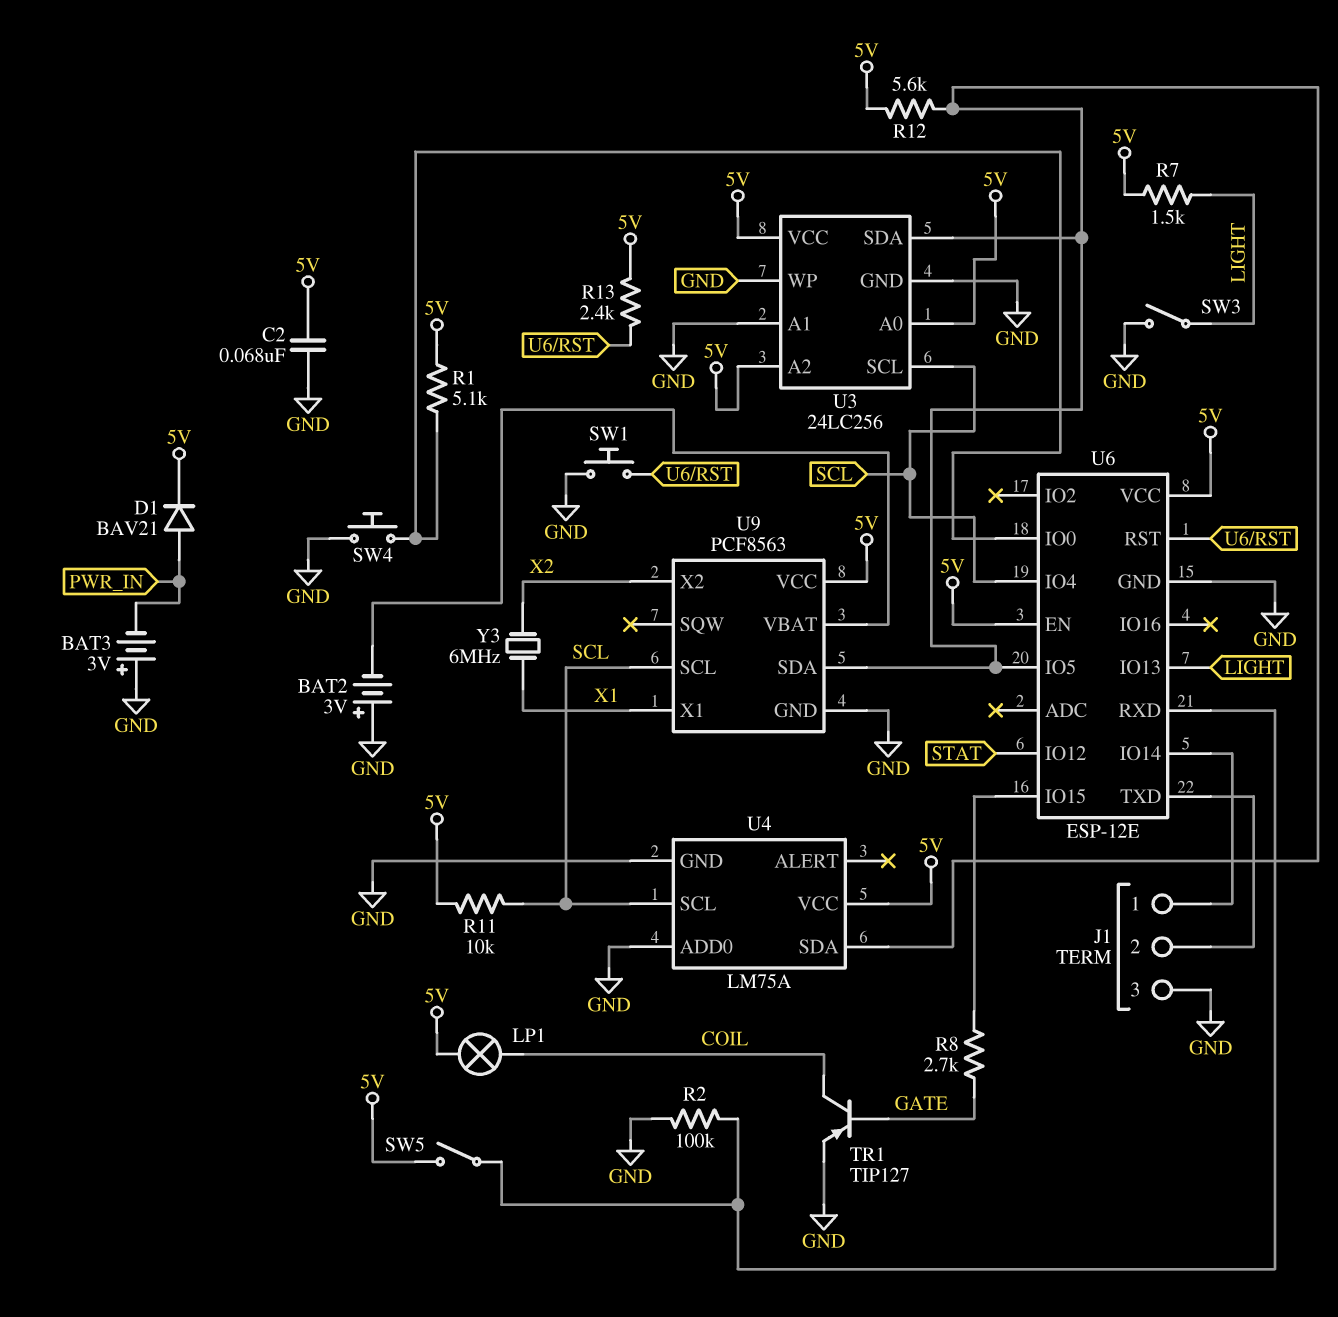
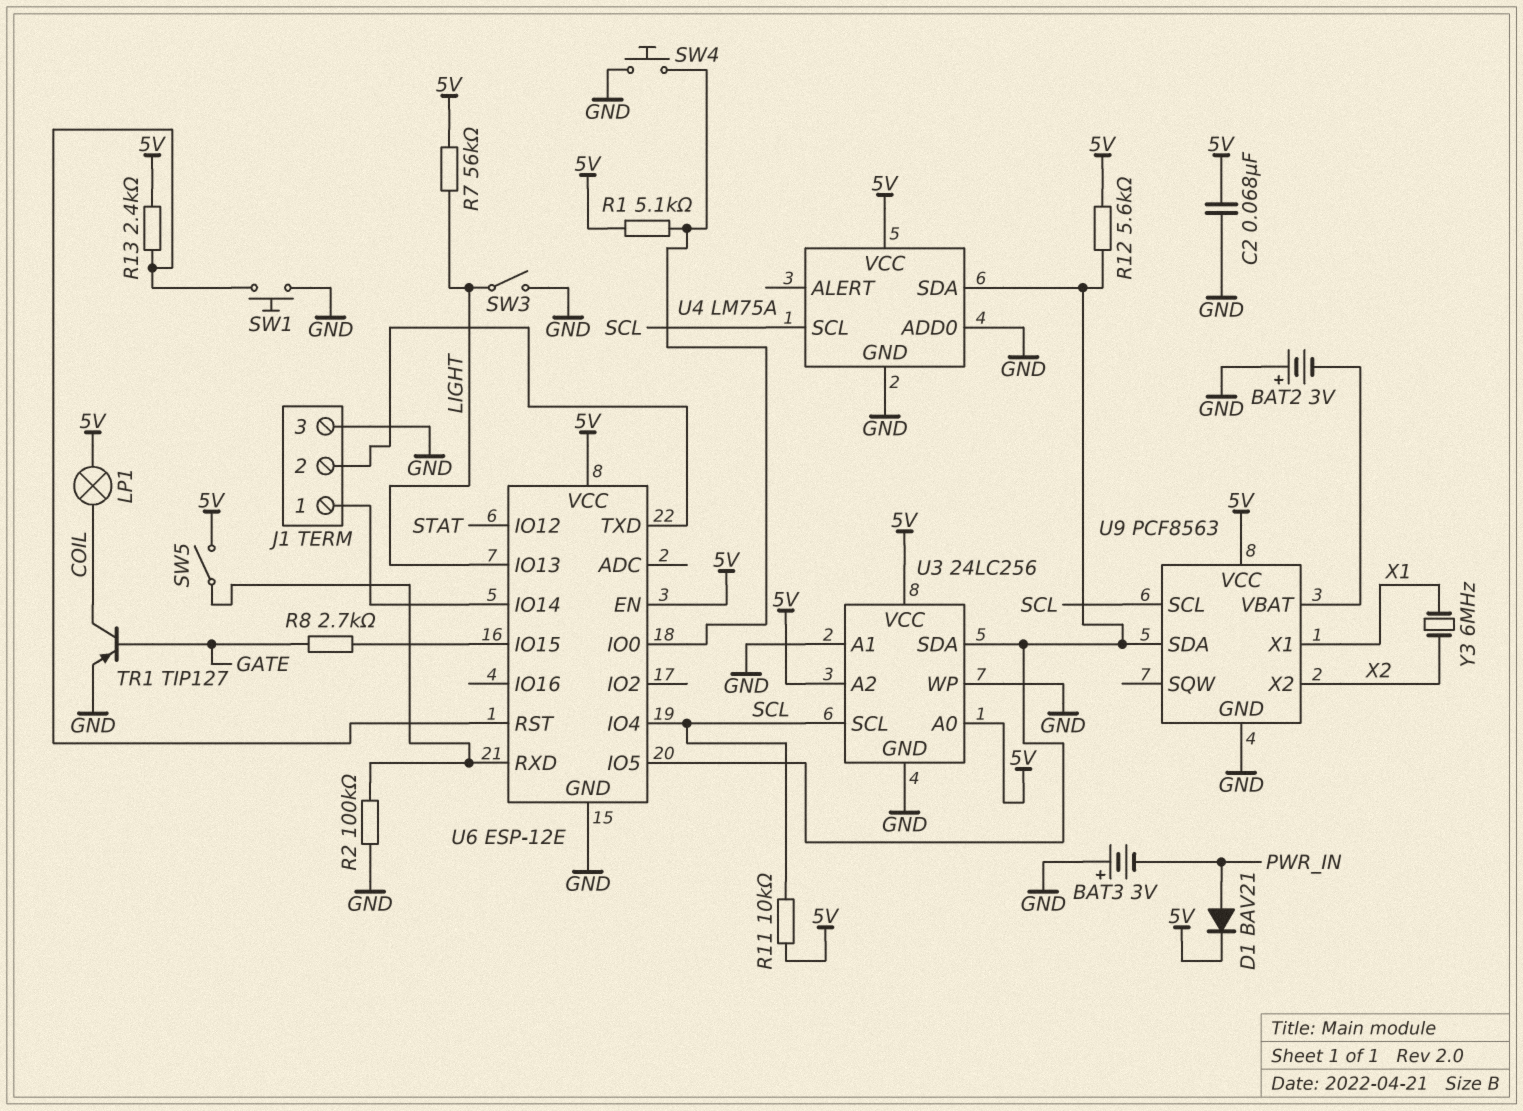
R7: 1.5k (5V, LIGHT) -> 56k (5V, LIGHT)

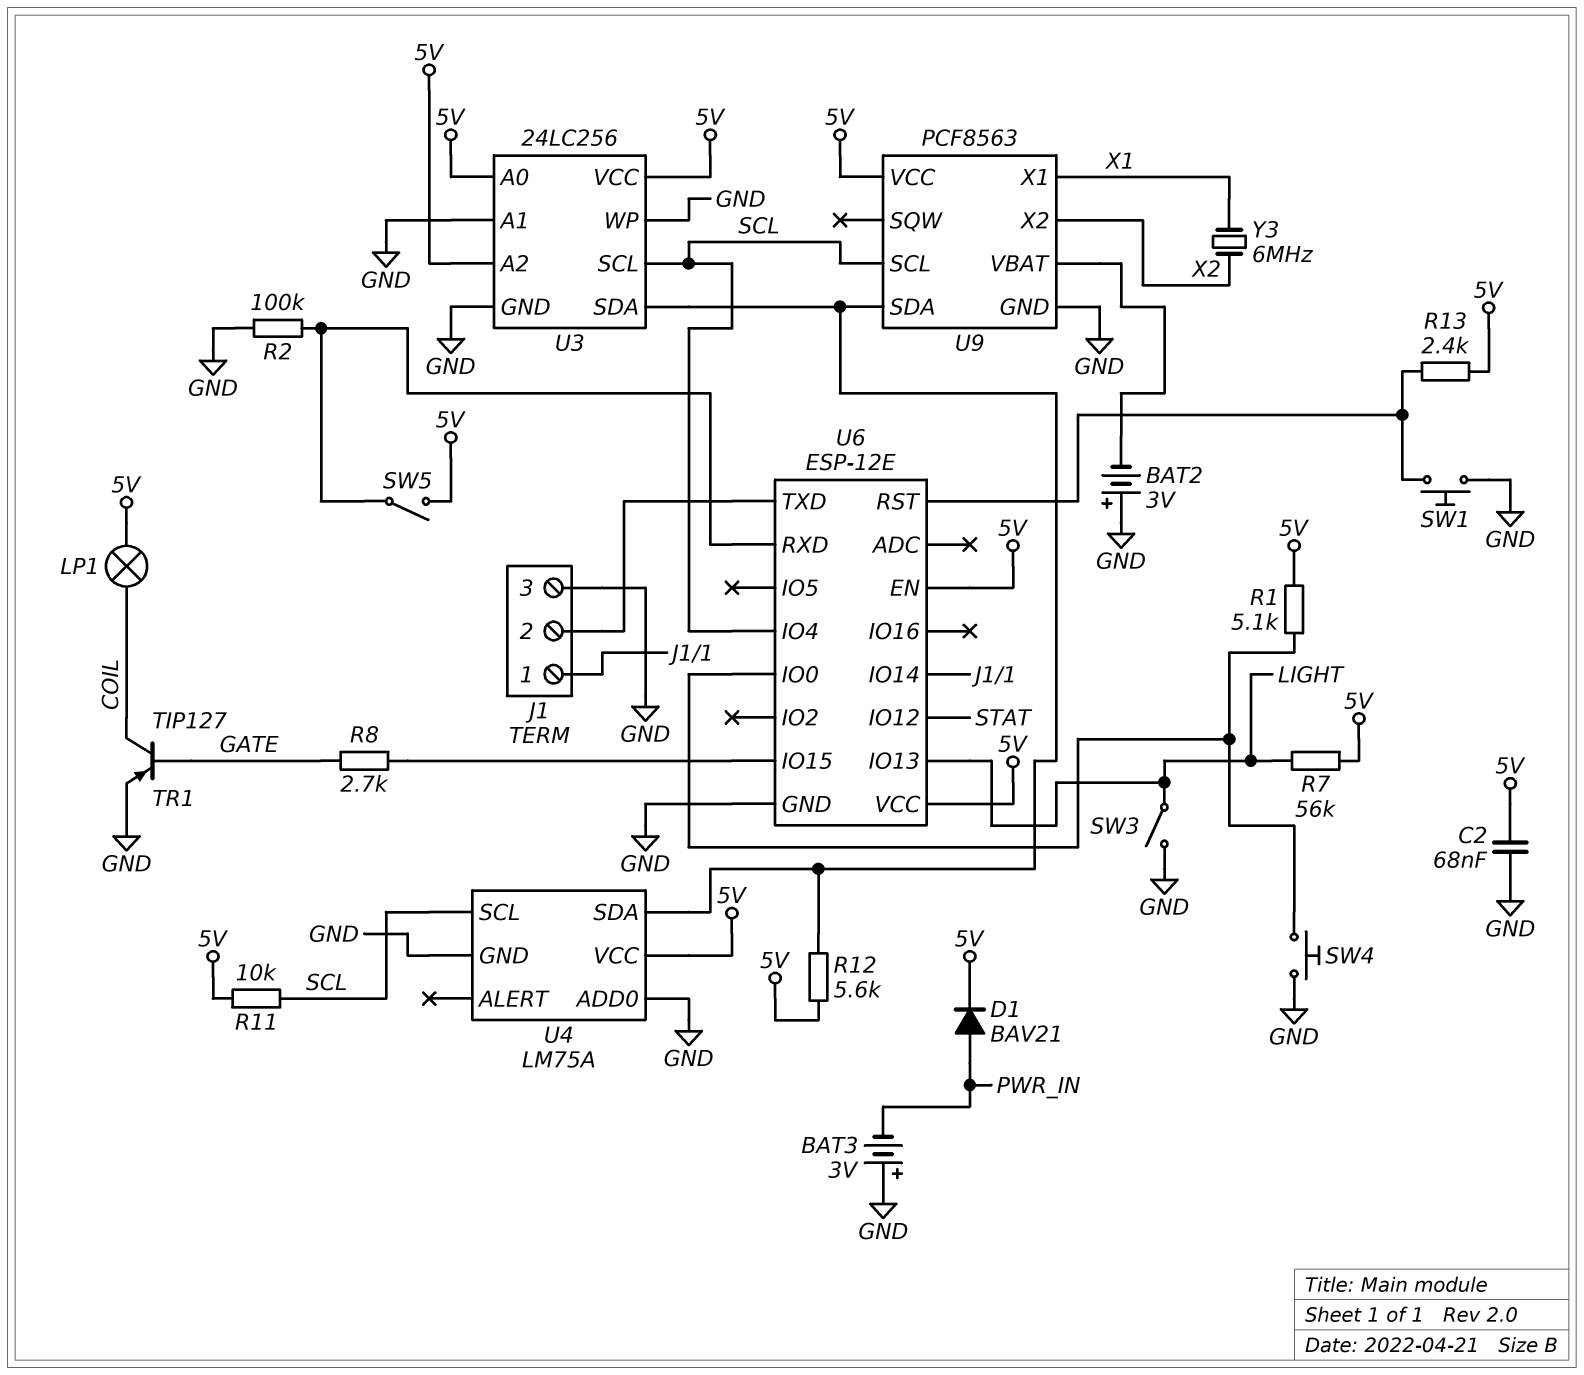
U6 pin IO5: U3/SDA -> none

